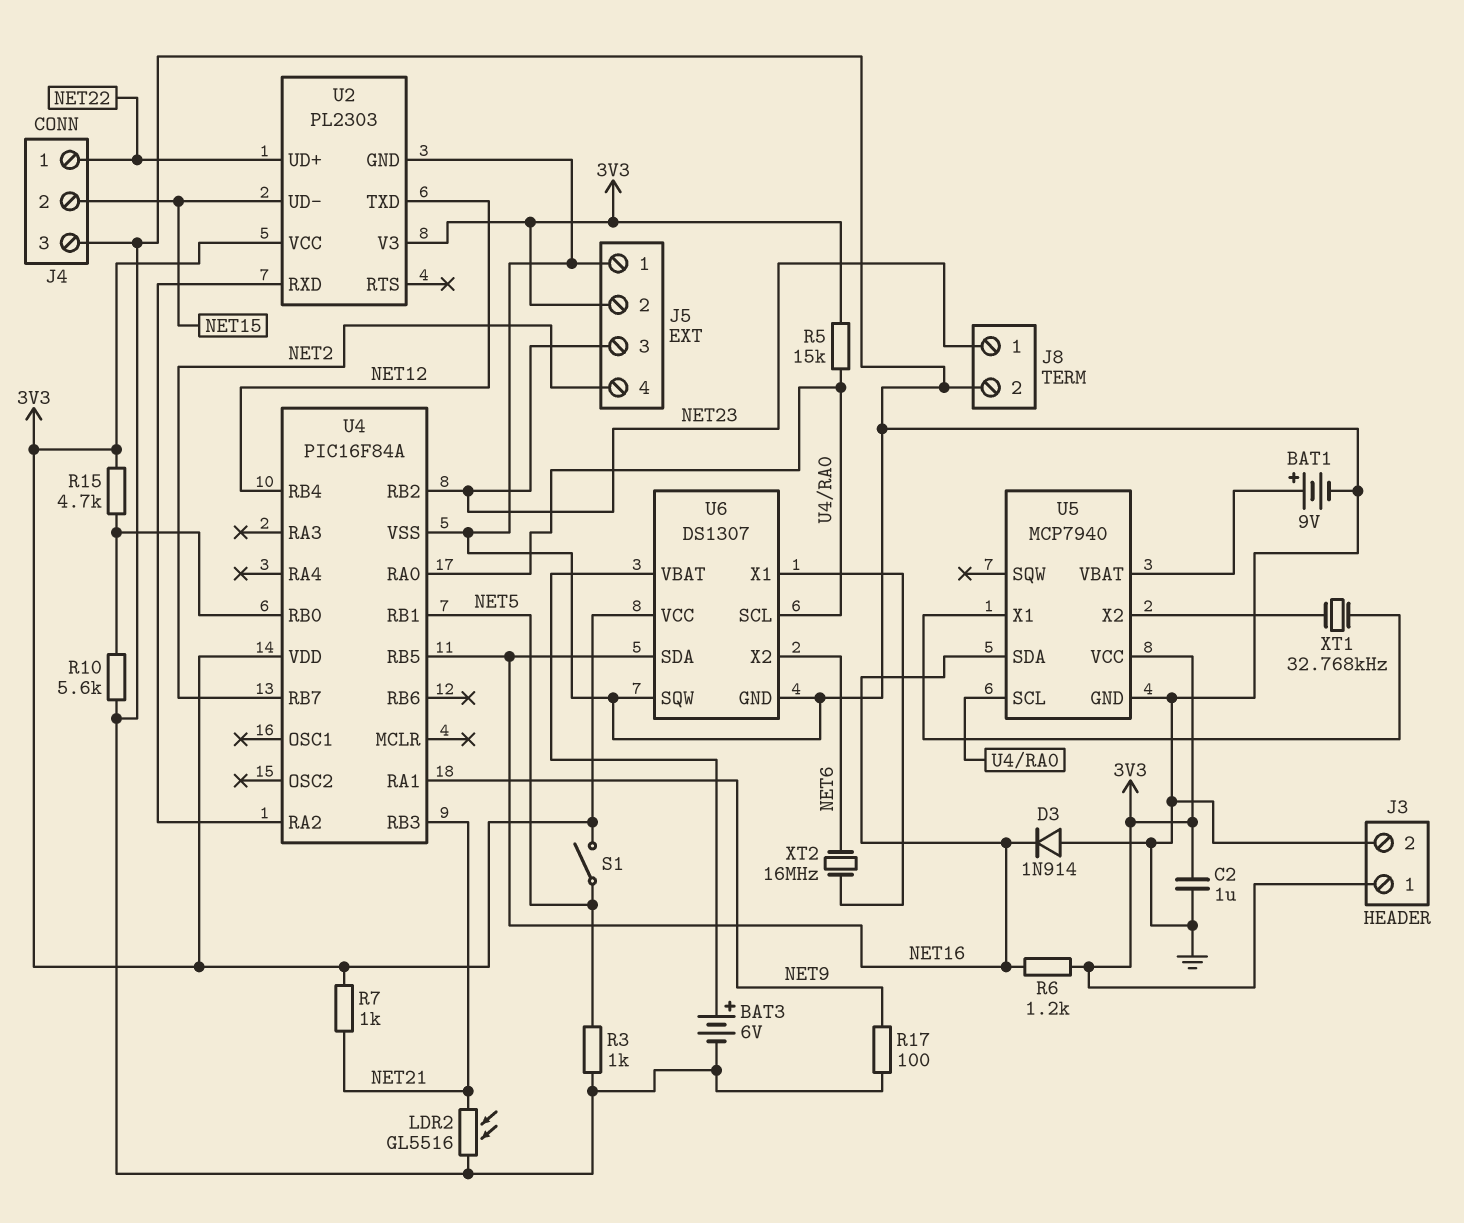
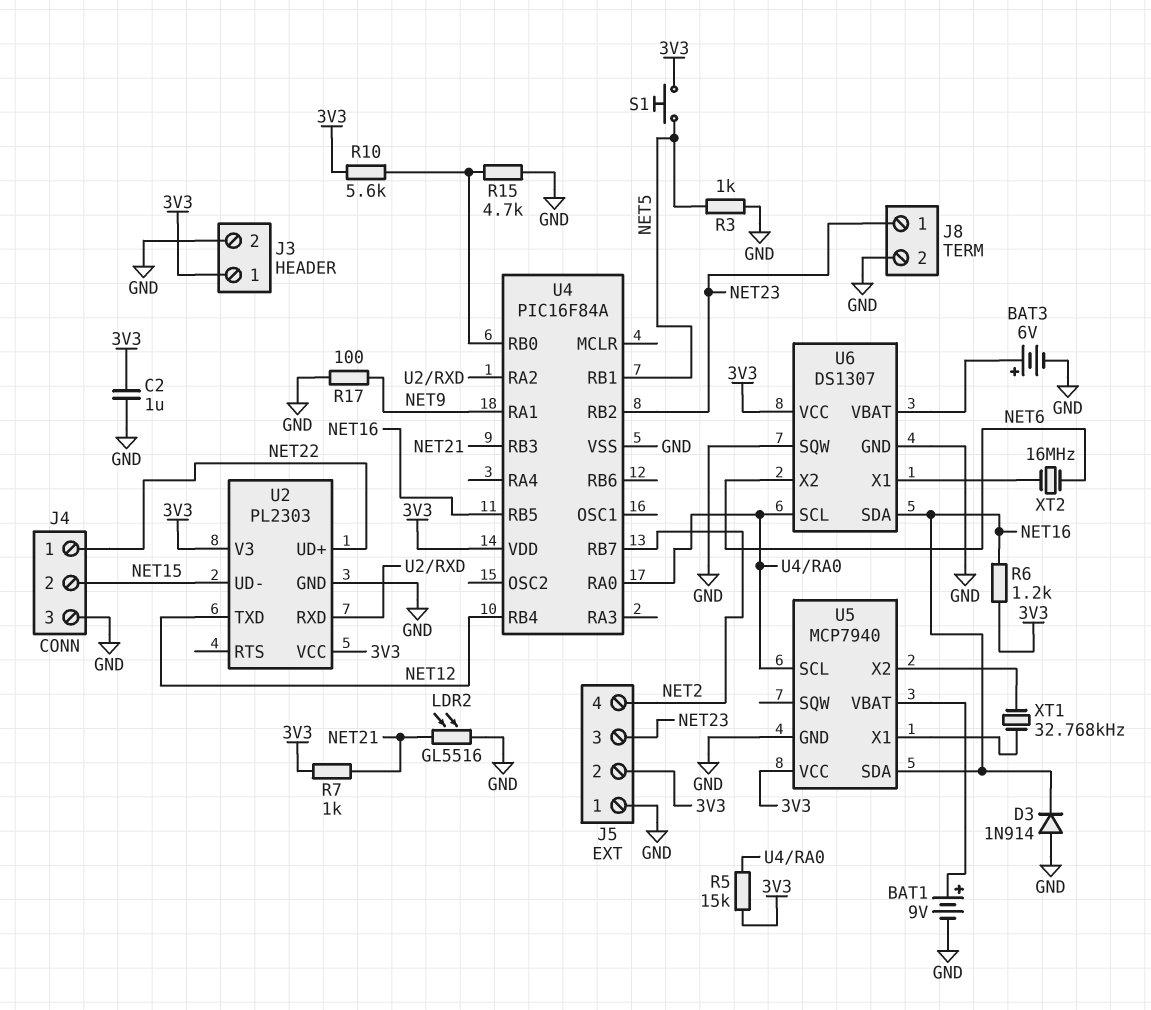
R10: 5.6k (GND, U4/RB0) -> 5.6k (3V3, U4/RB0)
R15: 4.7k (3V3, U4/RB0) -> 4.7k (GND, U4/RB0)
S1: switch (3V3, NET5) -> button (3V3, NET5)

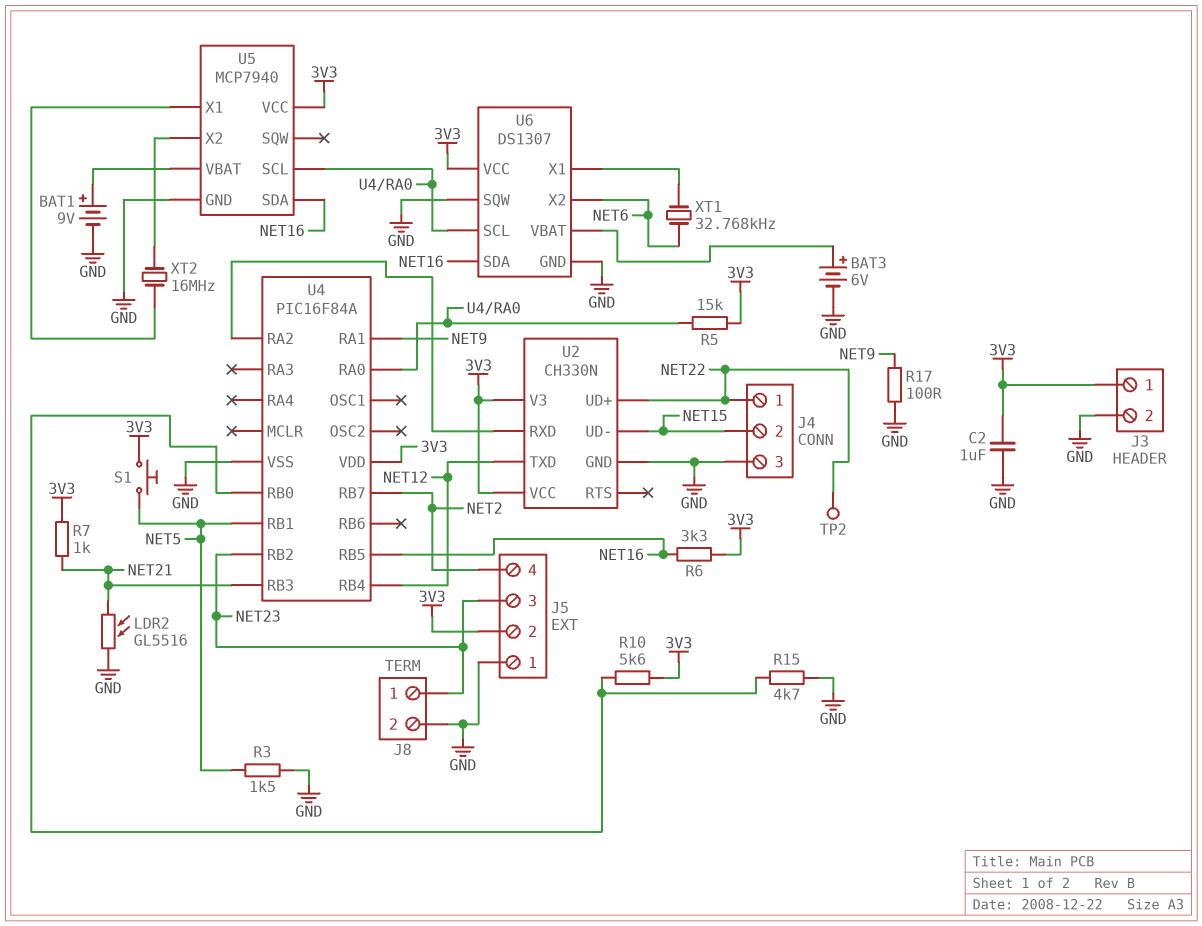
D3: diode 1N914 (A GND, K NET16) -> none
R3: 1k (GND, NET5) -> 1.5k (GND, NET5)
R6: 1.2k (3V3, NET16) -> 3.3k (3V3, NET16)
TP2: none -> test point (NET22)
U2: PL2303 -> CH330N
XT1: 32.768kHz (U5/X1, U5/X2) -> 32.768kHz (NET6, U6/X1)
XT2: 16MHz (NET6, U6/X1) -> 16MHz (U5/X1, U5/X2)

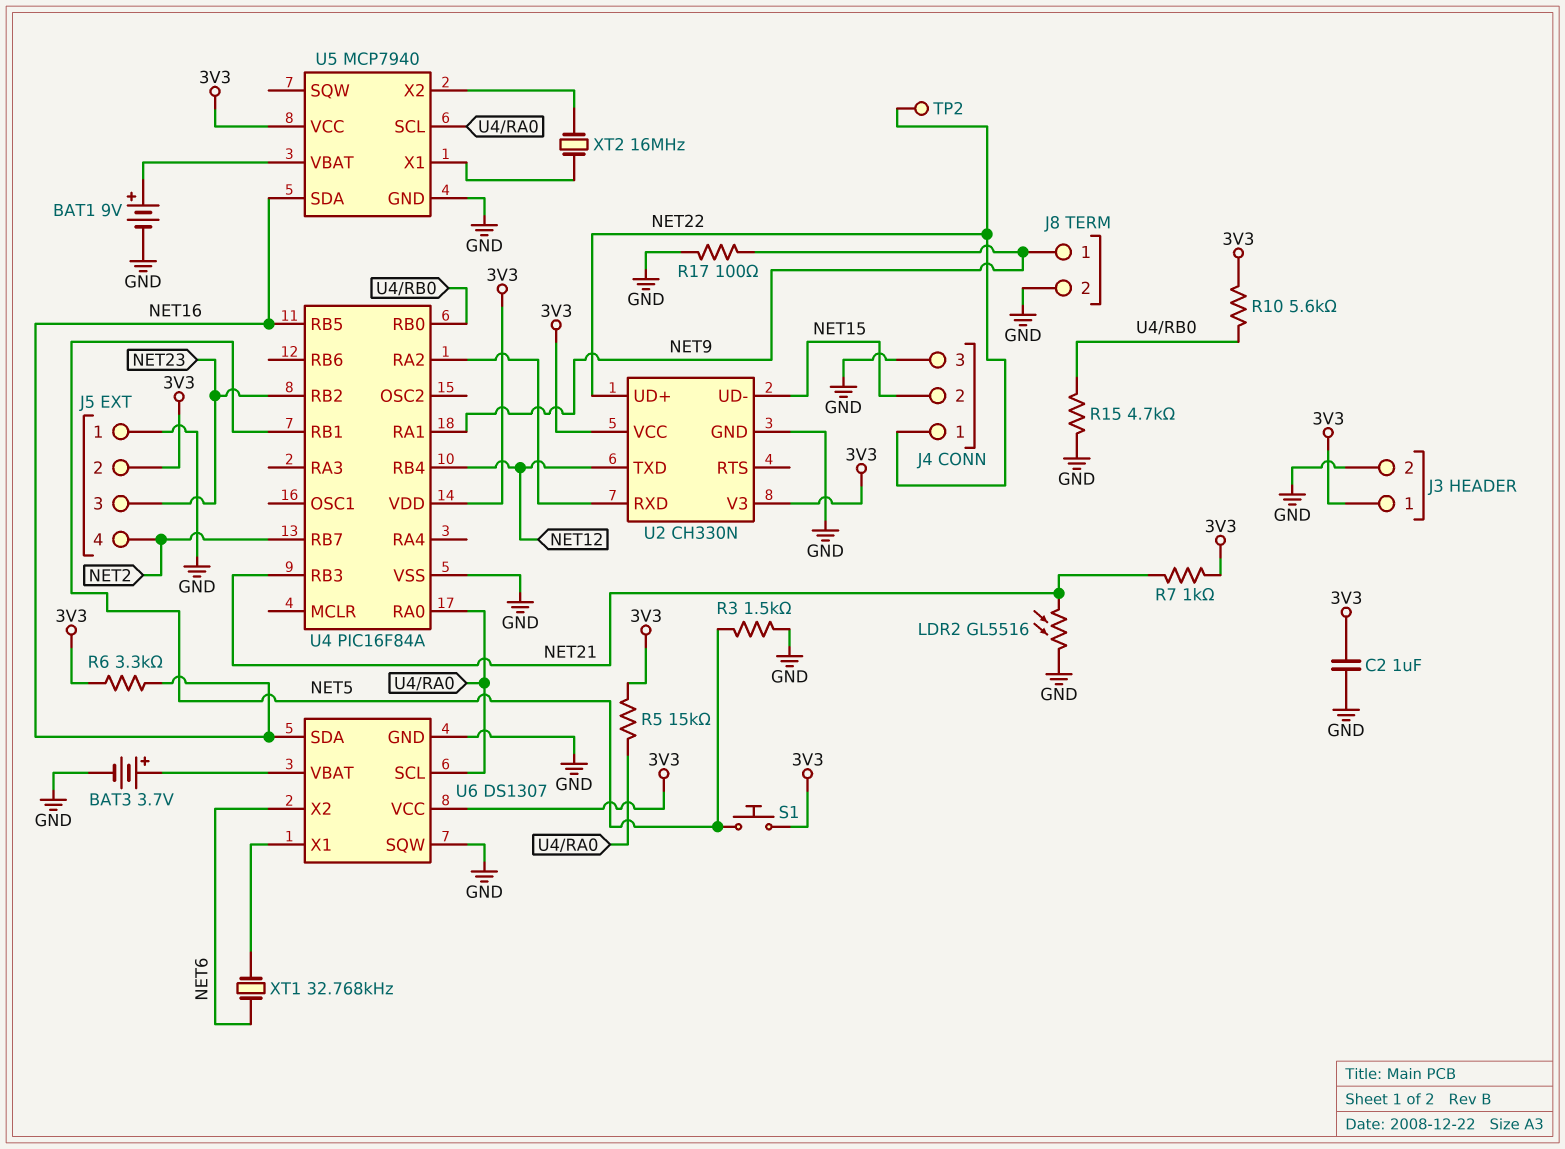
BAT3: 6V (plus U6/VBAT, minus GND) -> 3.7V (plus U6/VBAT, minus GND)
J8 pin 1: NET23 -> NET9

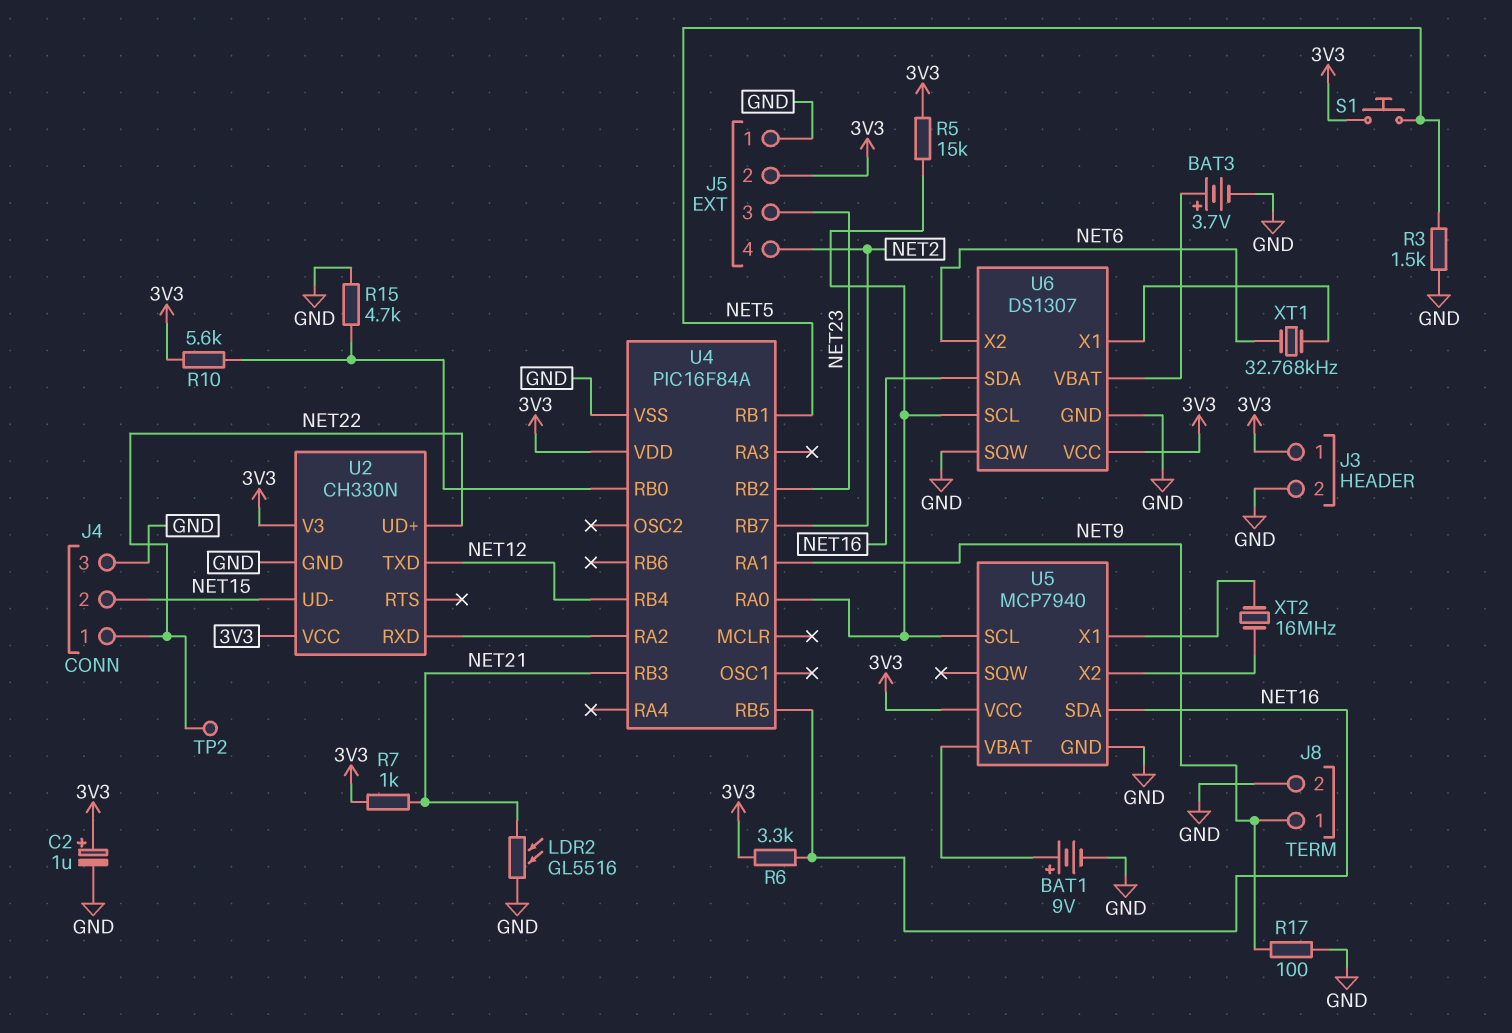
C2: 1uF (3V3, GND) -> 1uF (plus 3V3, minus GND)

